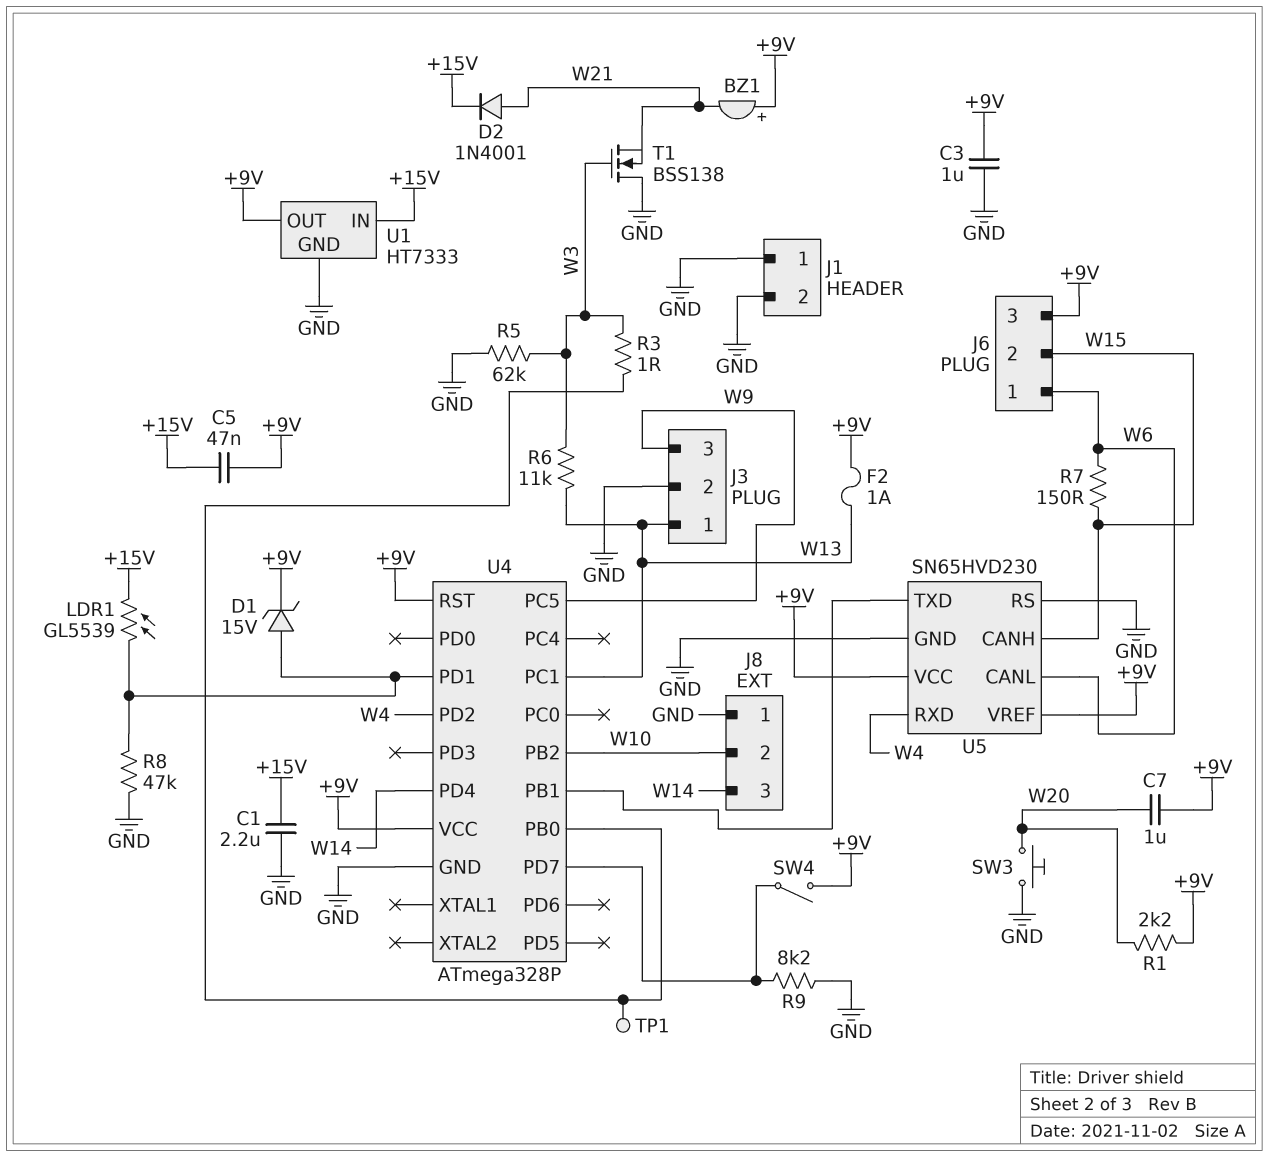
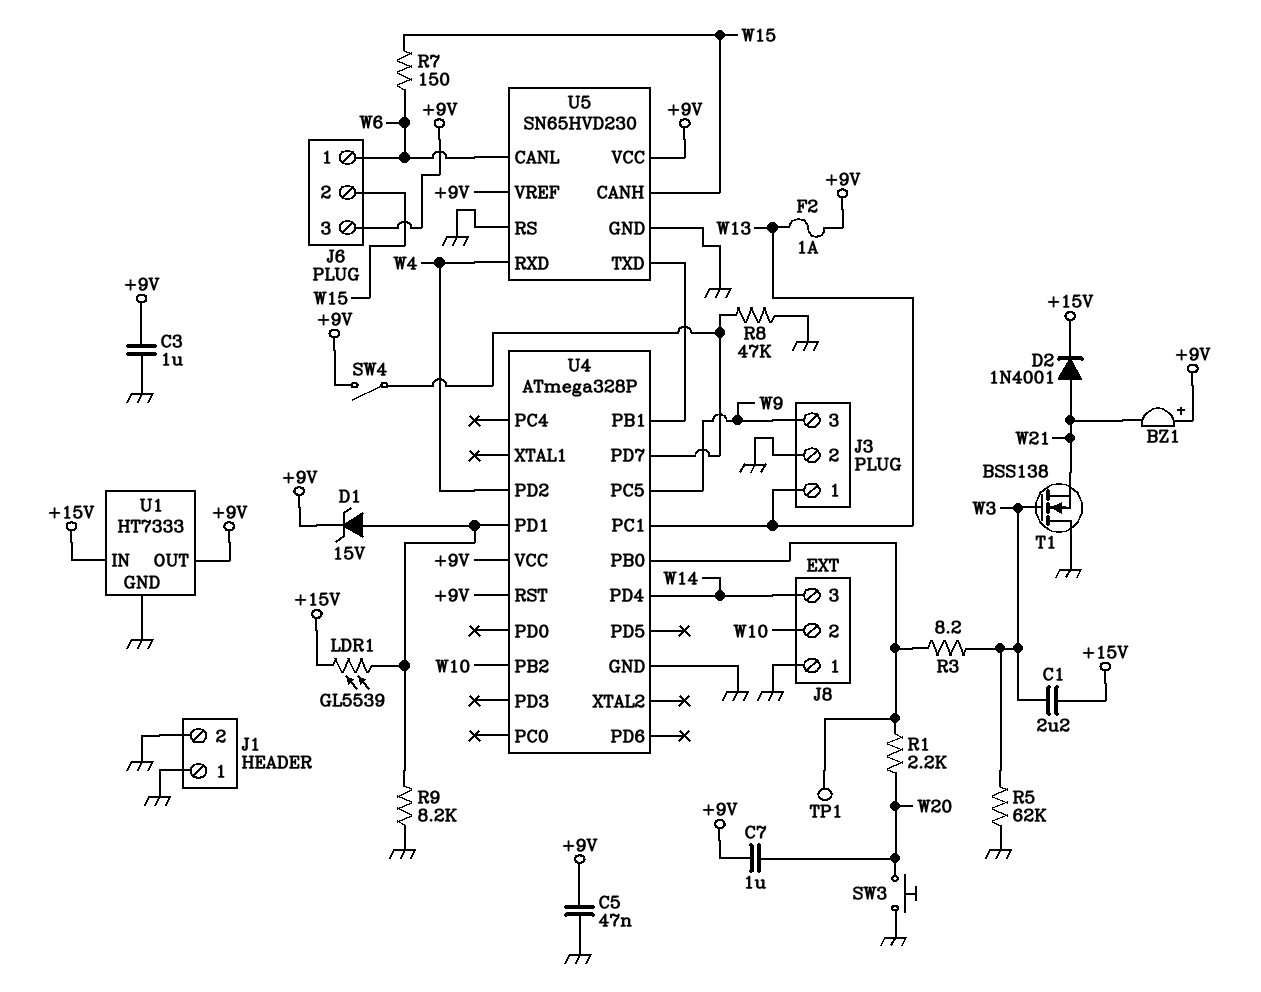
C1: 2.2uF (+15V, GND) -> 2.2uF (+15V, W3)
C5: 47nF (+9V, +15V) -> 47nF (+9V, GND)
R1: 2.2k (+9V, W20) -> 2.2k (U4/PB0, W20)
R3: 1 (U4/PB0, W3) -> 8.2 (U4/PB0, W3)
R6: 11k (W3, W13) -> none
R8: 47k (GND, U4/PD1) -> 47k (GND, U4/PD7)
R9: 8.2k (GND, U4/PD7) -> 8.2k (GND, U4/PD1)

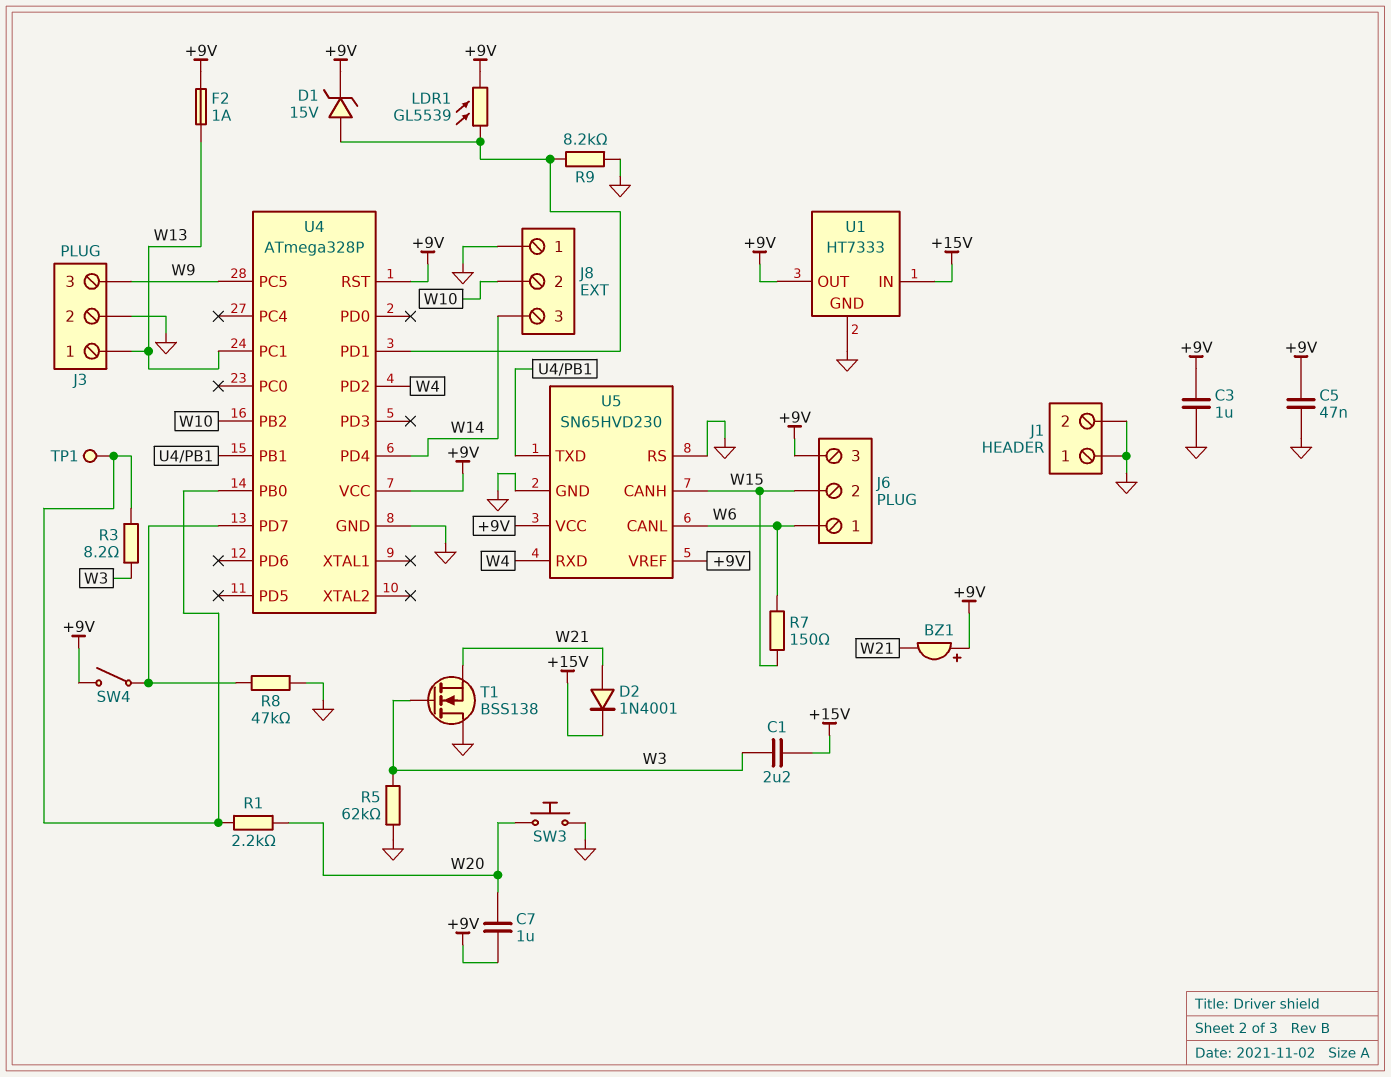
LDR1: GL5539 (+15V, U4/PD1) -> GL5539 (+9V, U4/PD1)

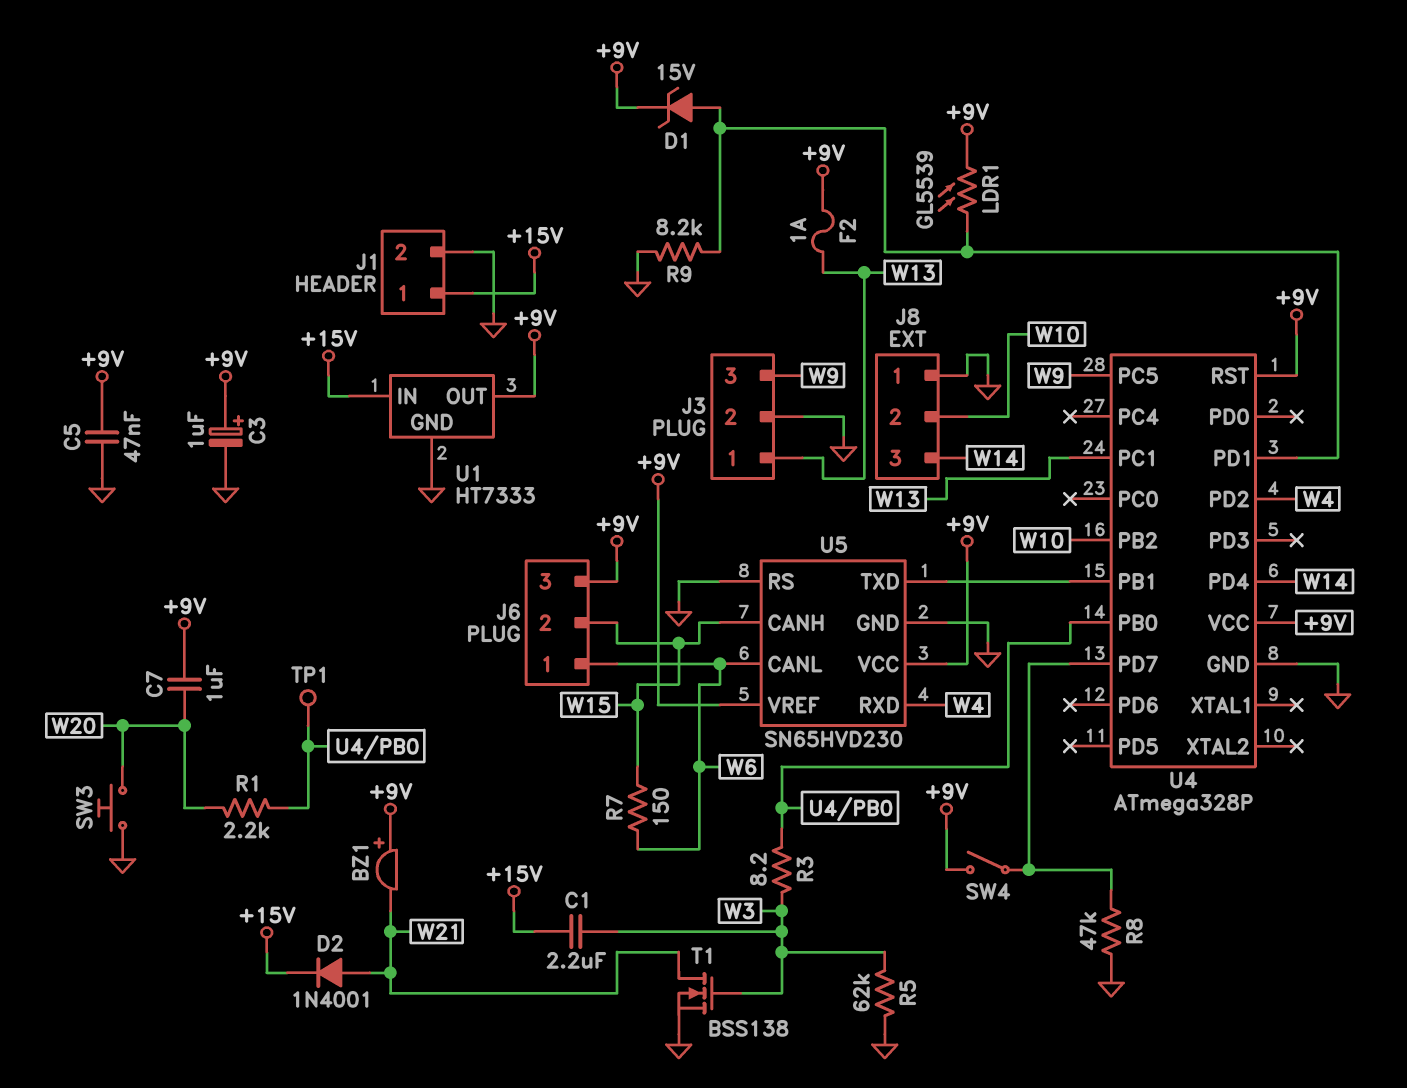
C3: 1uF (+9V, GND) -> 1uF (plus +9V, minus GND)
J1 pin 1: GND -> +15V
T1: NMOS BSS138 (G W3, D GND, S W21) -> NMOS BSS138 (G W3, D W21, S GND)

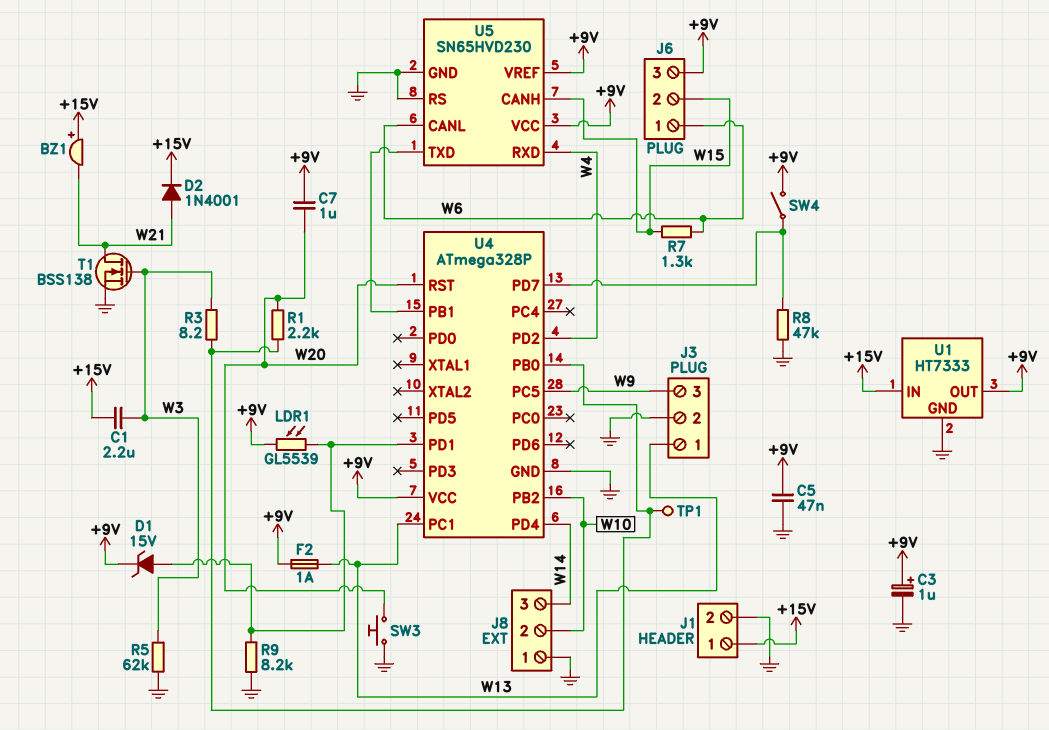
BZ1: buzzer (plus +9V, minus W21) -> buzzer (plus +15V, minus W21)
R7: 150 (W6, W15) -> 1.3k (W6, W15)
U4 pin RST: +9V -> W20

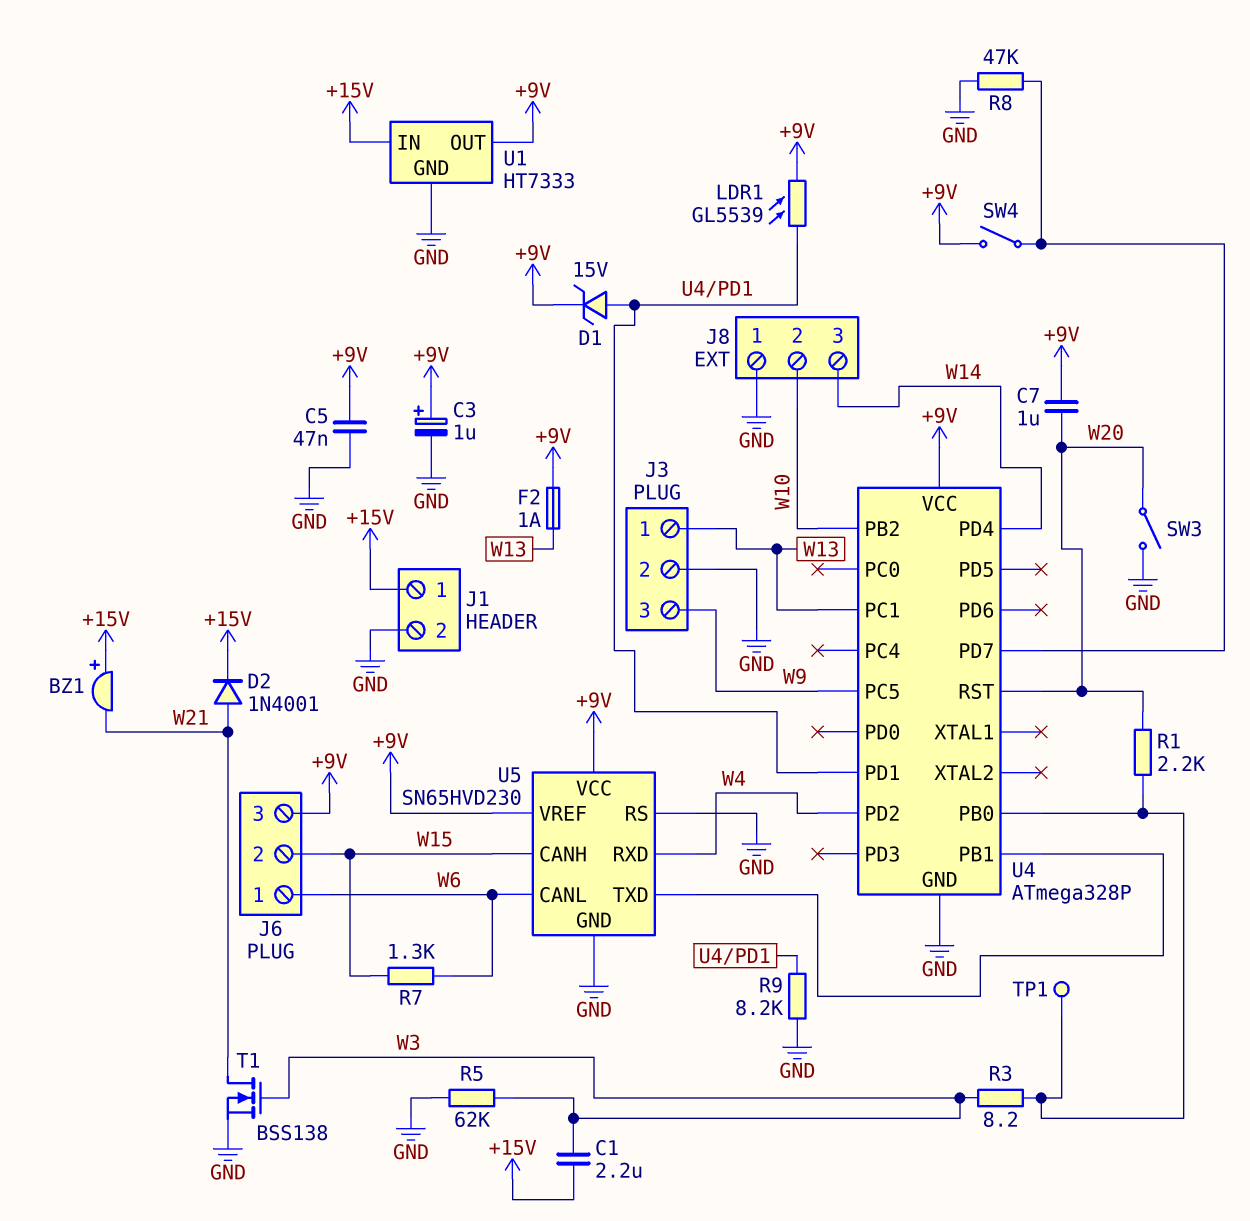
SW3: button (GND, W20) -> switch (GND, W20)

